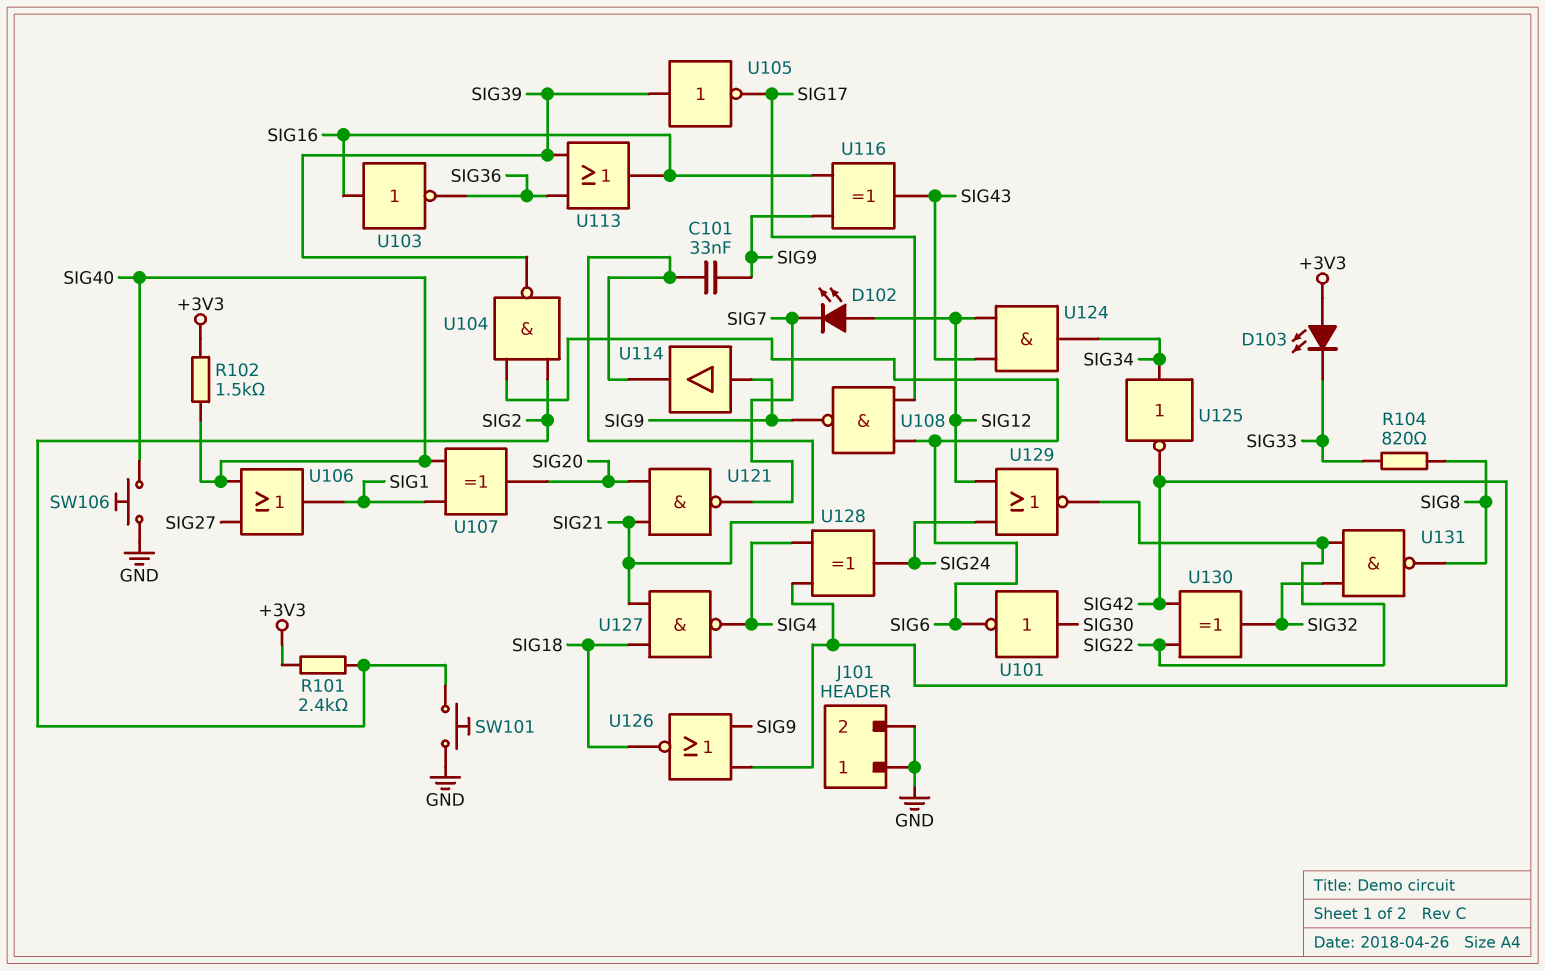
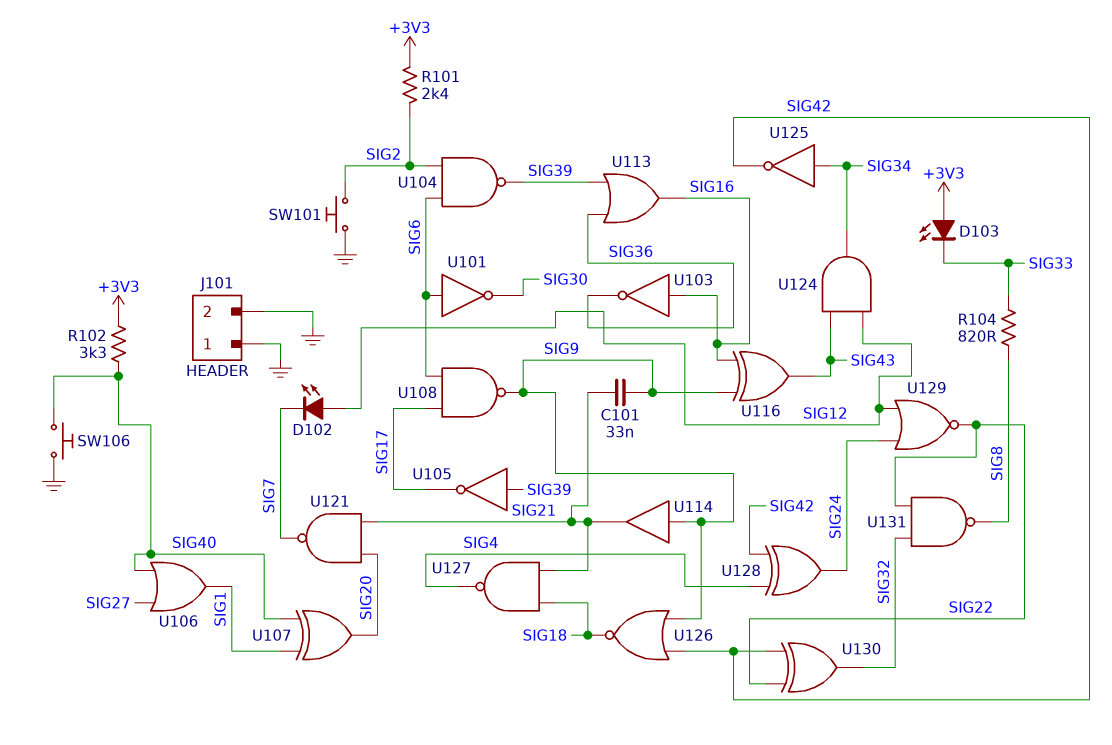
R102: 1.5k (+3V3, SIG40) -> 3.3k (+3V3, SIG40)
U101: NOT (in SIG30, out SIG6) -> NOT (in SIG6, out SIG30)

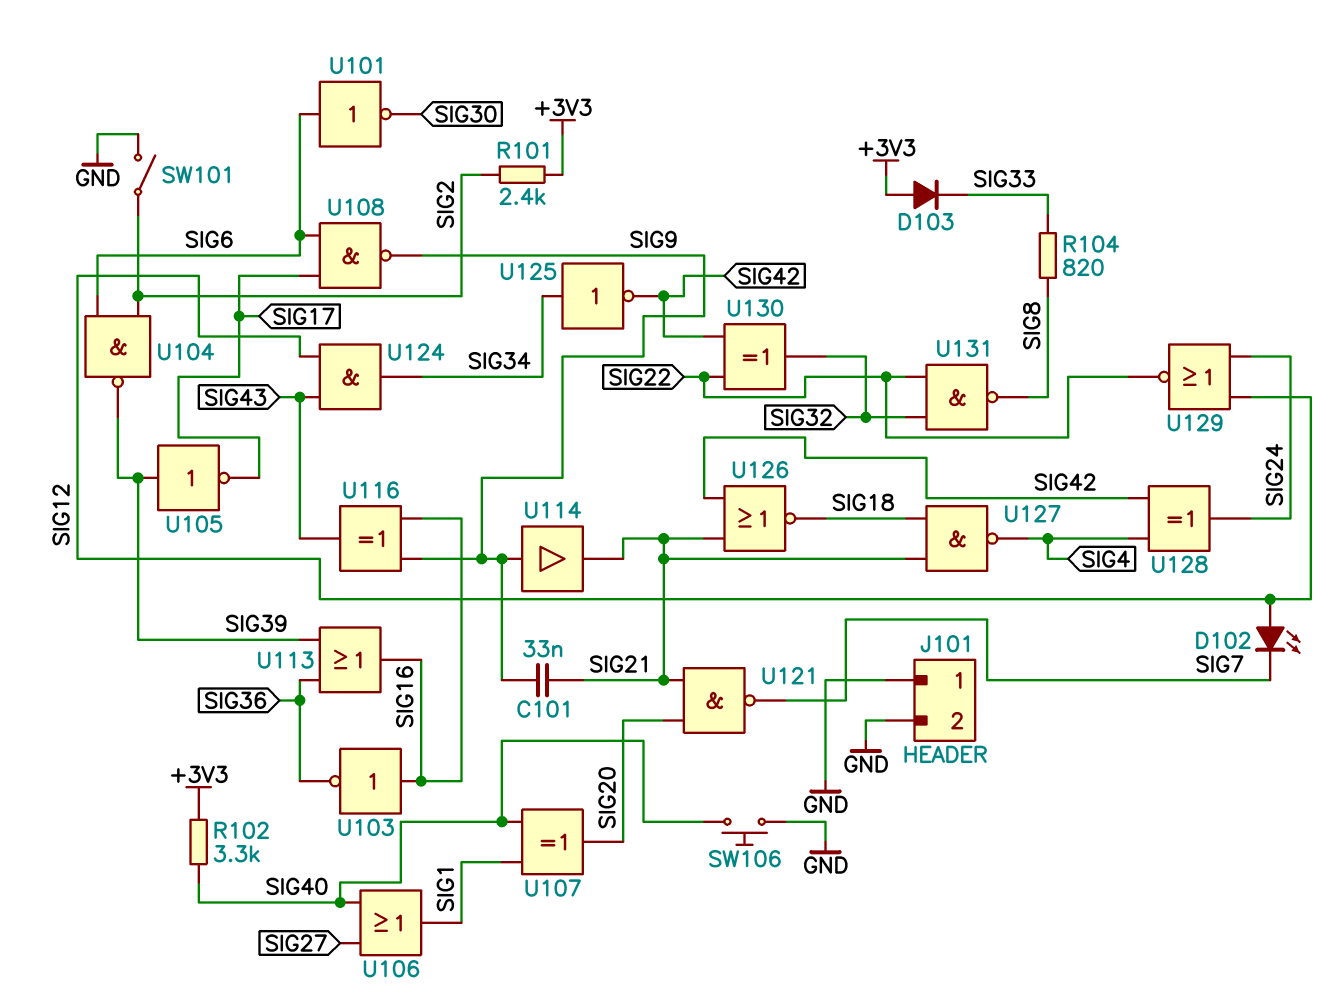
D103: LED (A +3V3, K SIG33) -> diode (A +3V3, K SIG33)
SW101: button (GND, SIG2) -> switch (GND, SIG2)
U126: NOR (in SIG9, in SIG42, out SIG18) -> NOR (in SIG21, in SIG42, out SIG18)

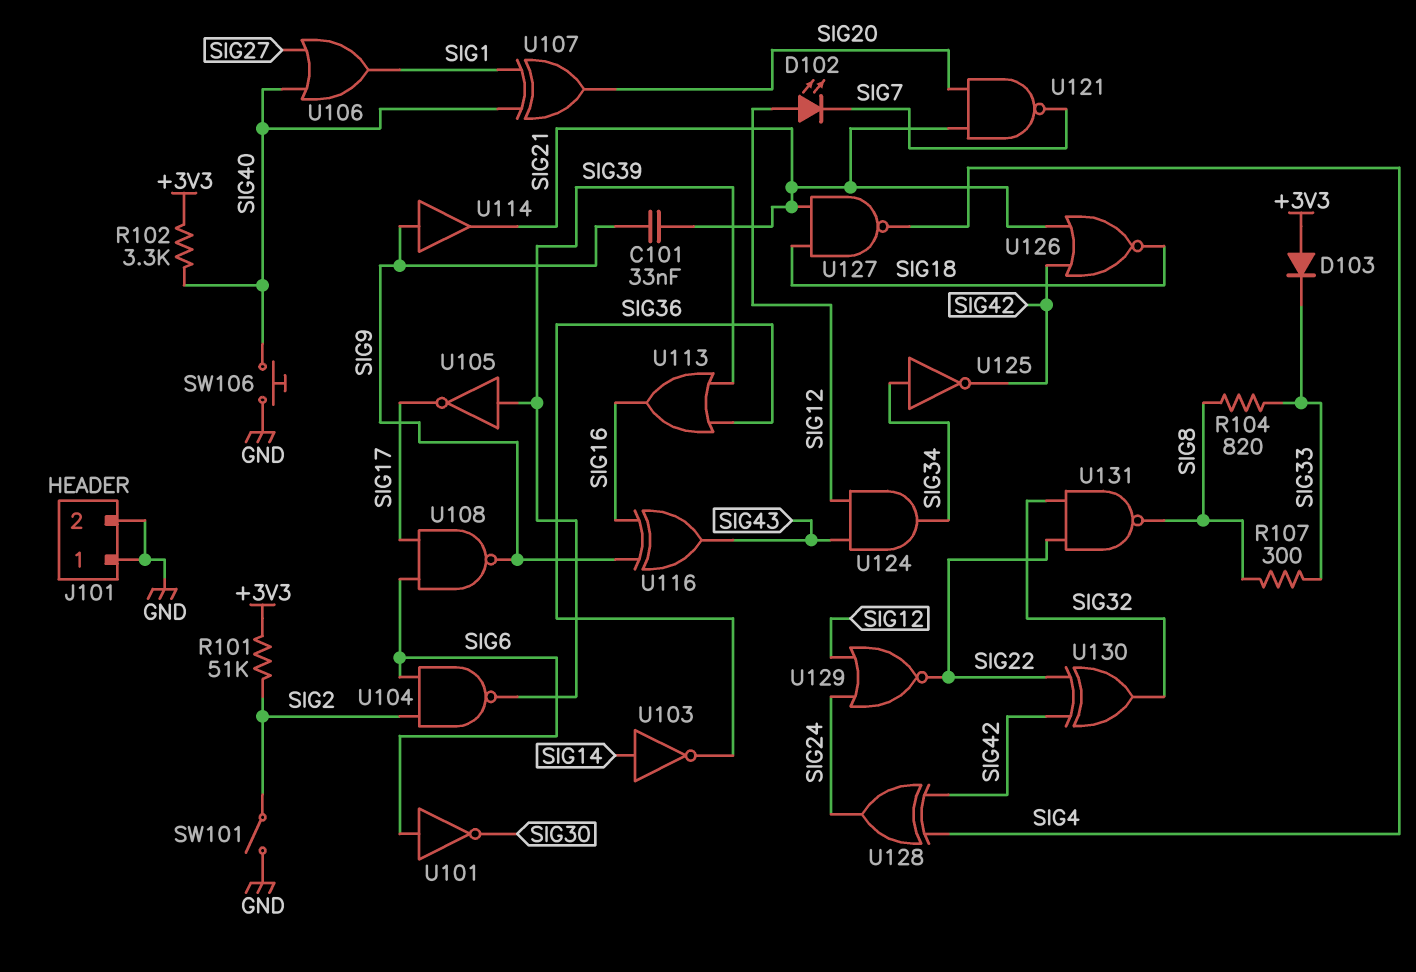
R101: 2.4k (+3V3, SIG2) -> 51k (+3V3, SIG2)
R107: none -> 300 (SIG8, SIG33)
U103: NOT (in SIG16, out SIG36) -> NOT (in SIG14, out SIG36)

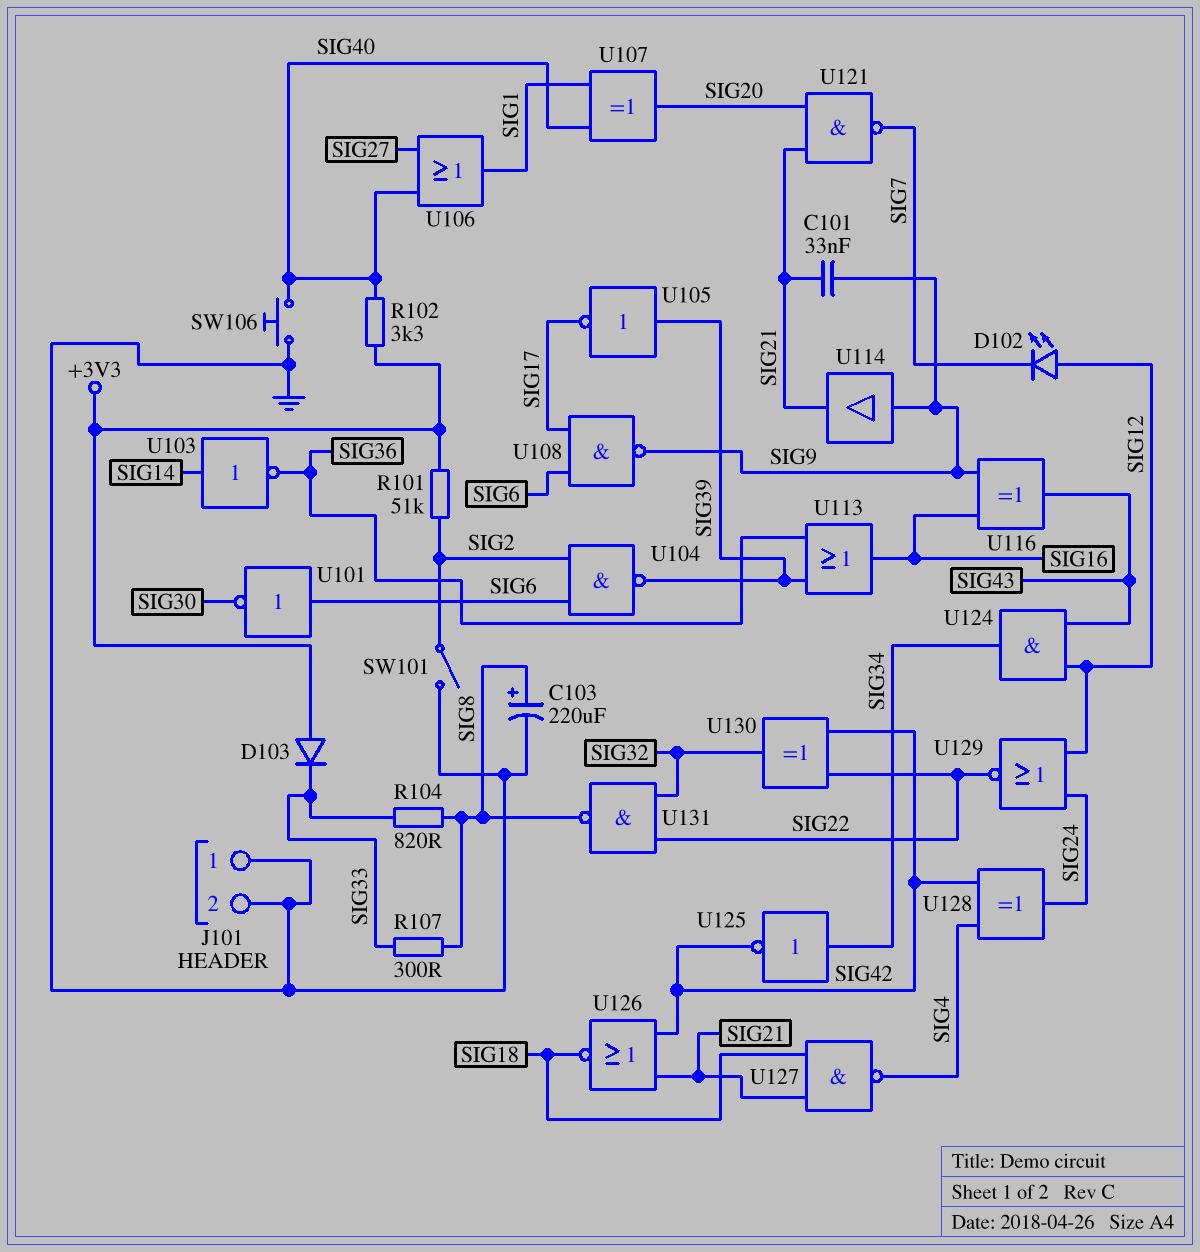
C103: none -> 220uF (plus SIG8, minus GND)

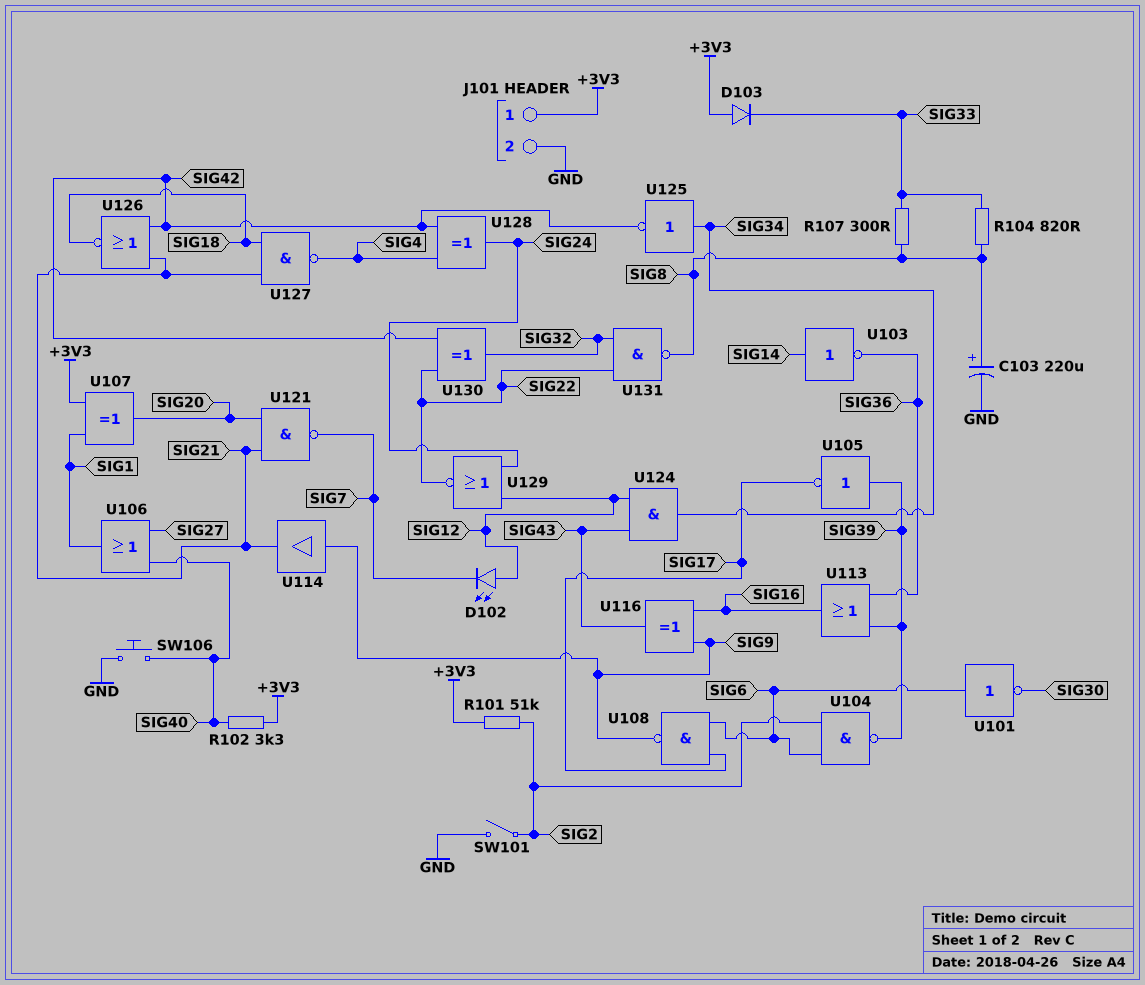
C101: 33nF (SIG9, SIG21) -> none
J101 pin 1: GND -> +3V3
U107: XOR (in SIG1, in SIG40, out SIG20) -> XOR (in +3V3, in SIG1, out SIG20)

